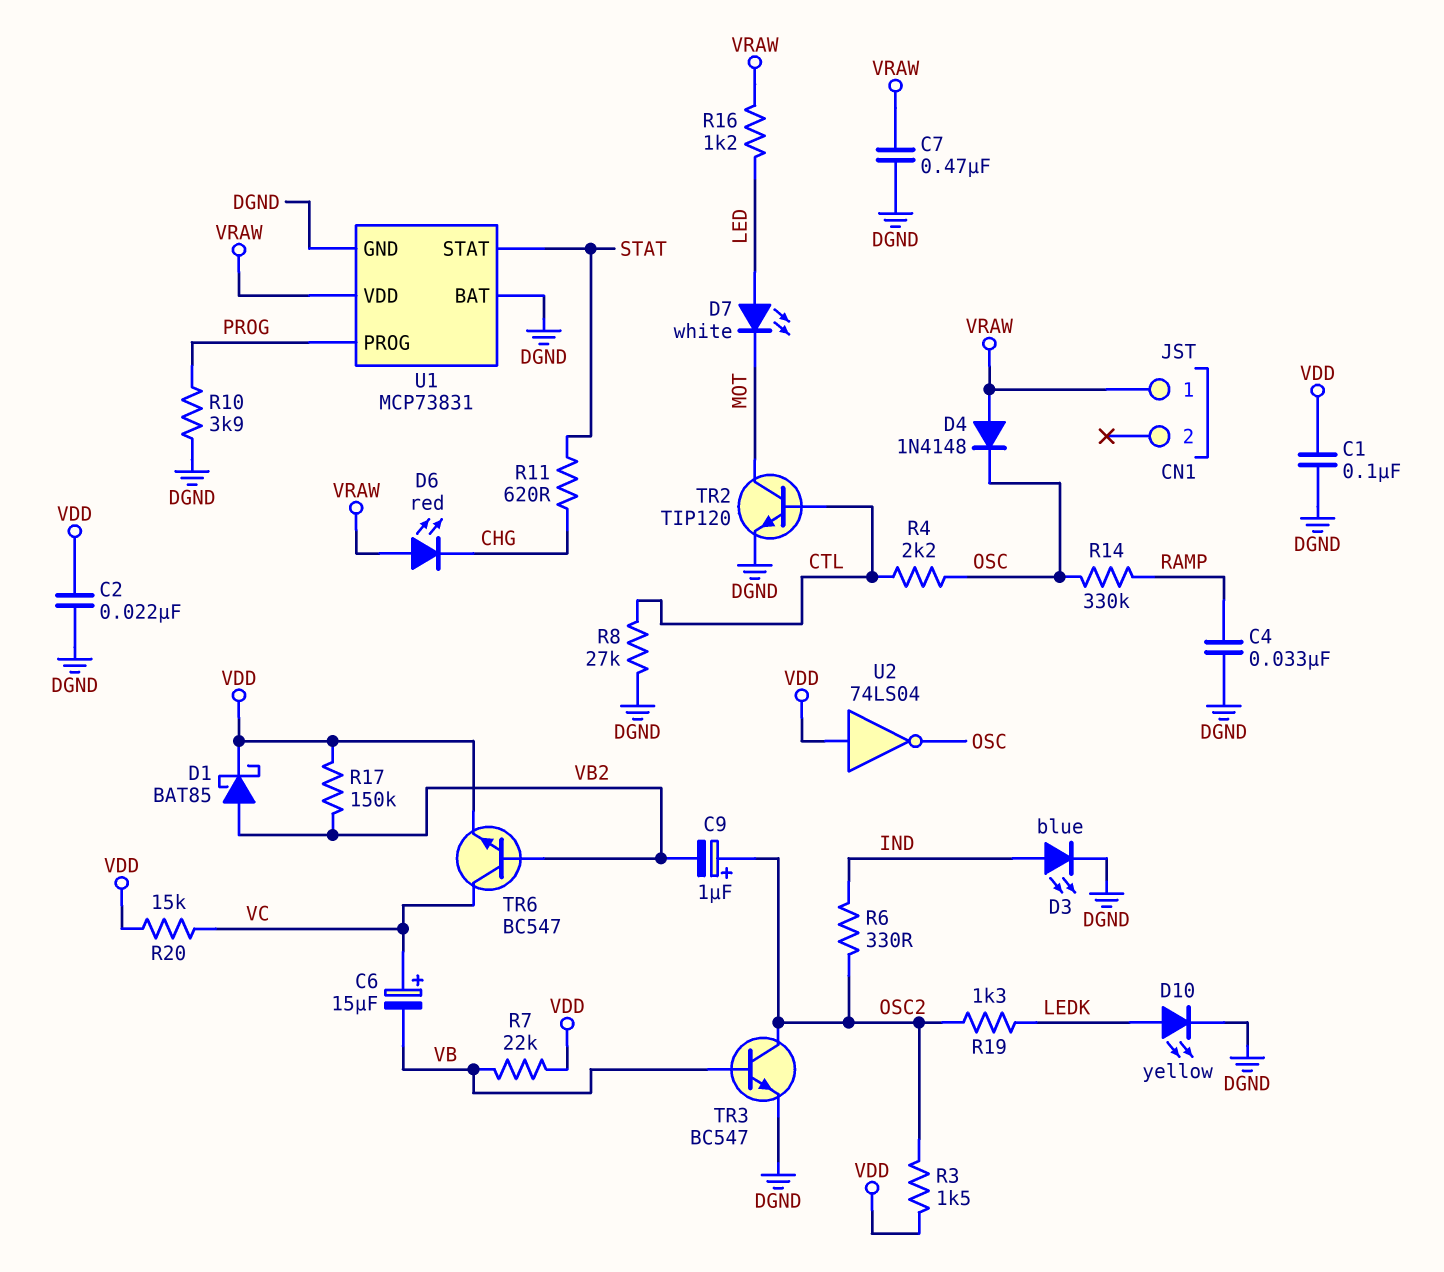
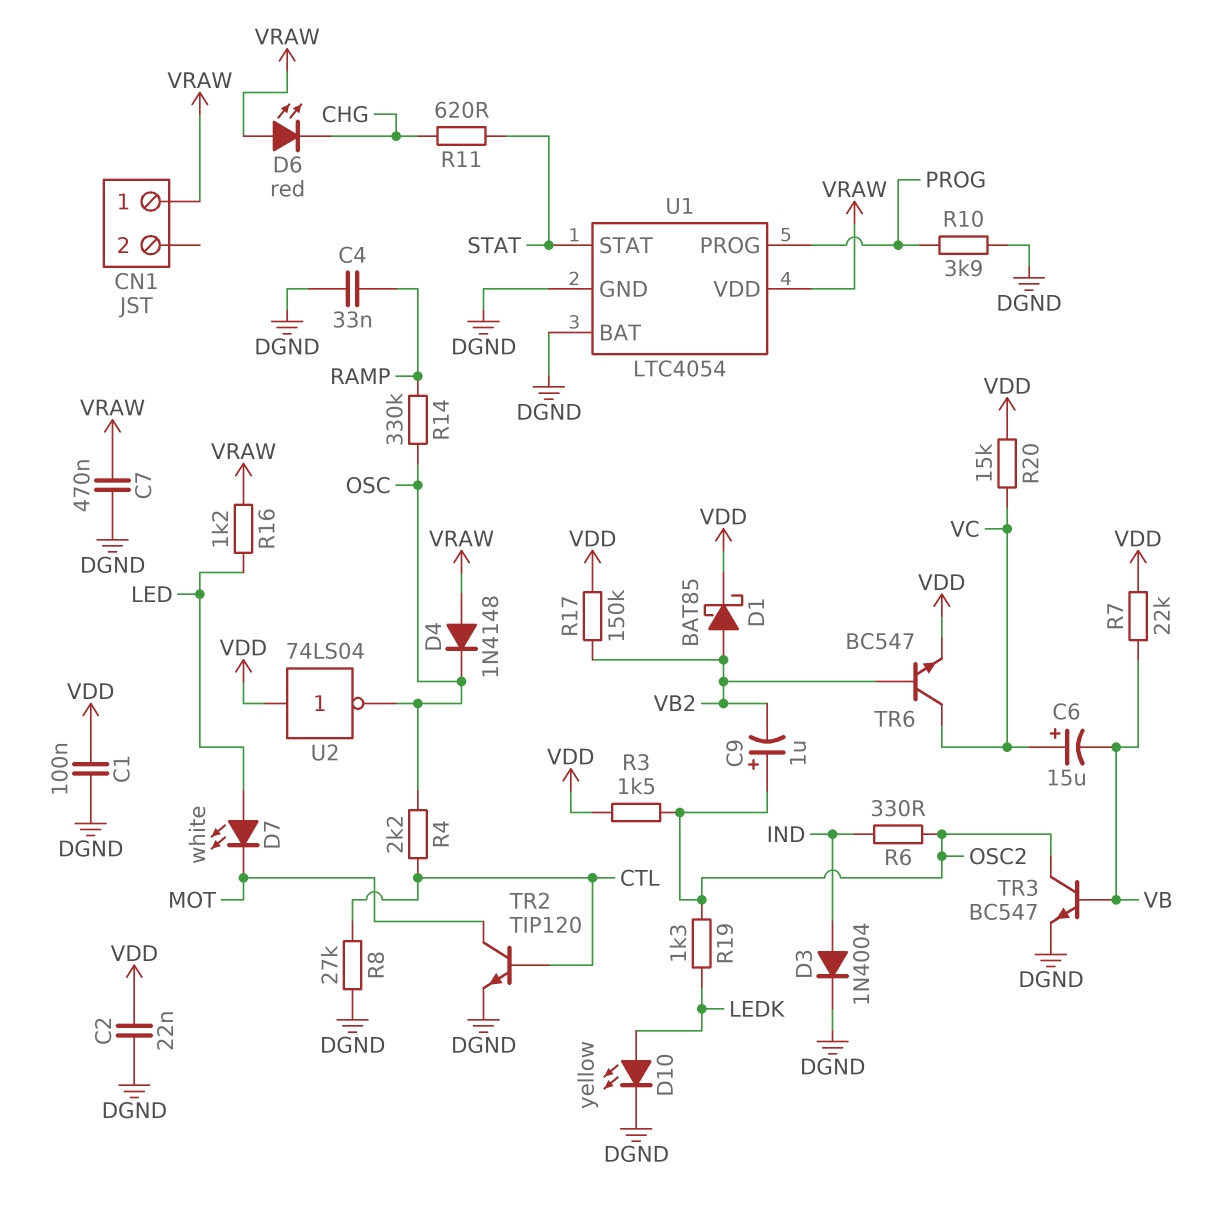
D3: LED blue (A IND, K DGND) -> diode 1N4004 (A IND, K DGND)
U1: MCP73831 -> LTC4054

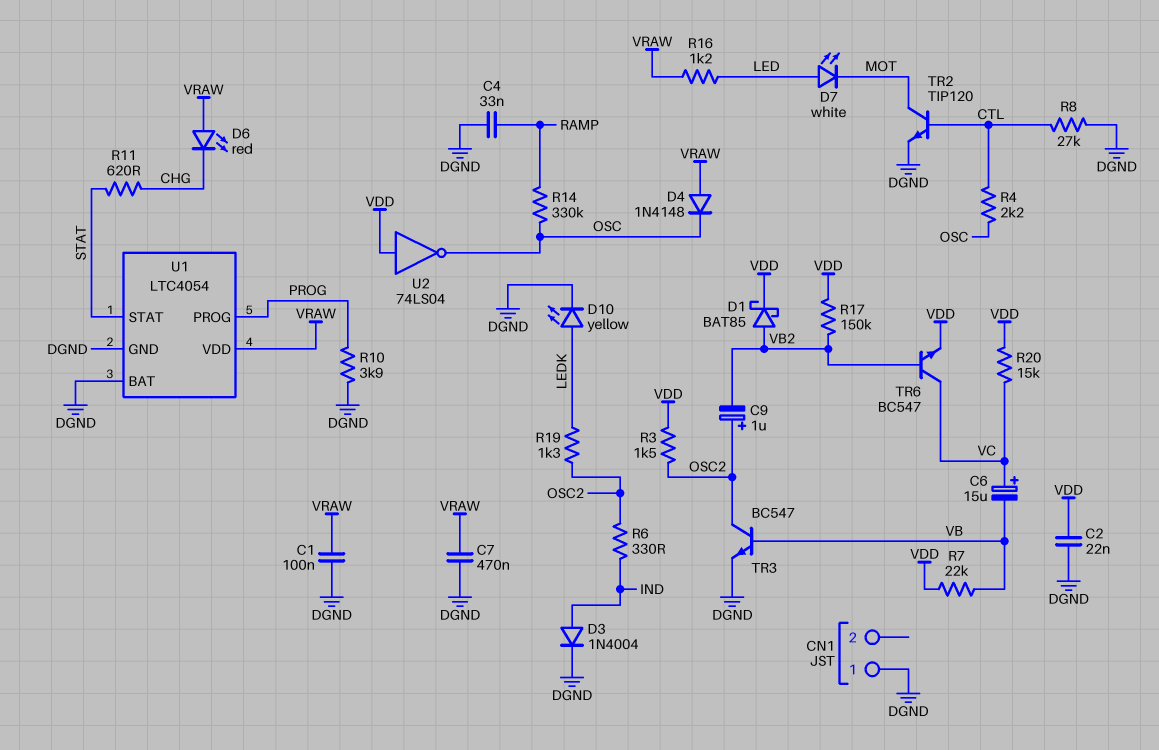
C1: 100nF (DGND, VDD) -> 100nF (DGND, VRAW)
CN1 pin 1: VRAW -> DGND

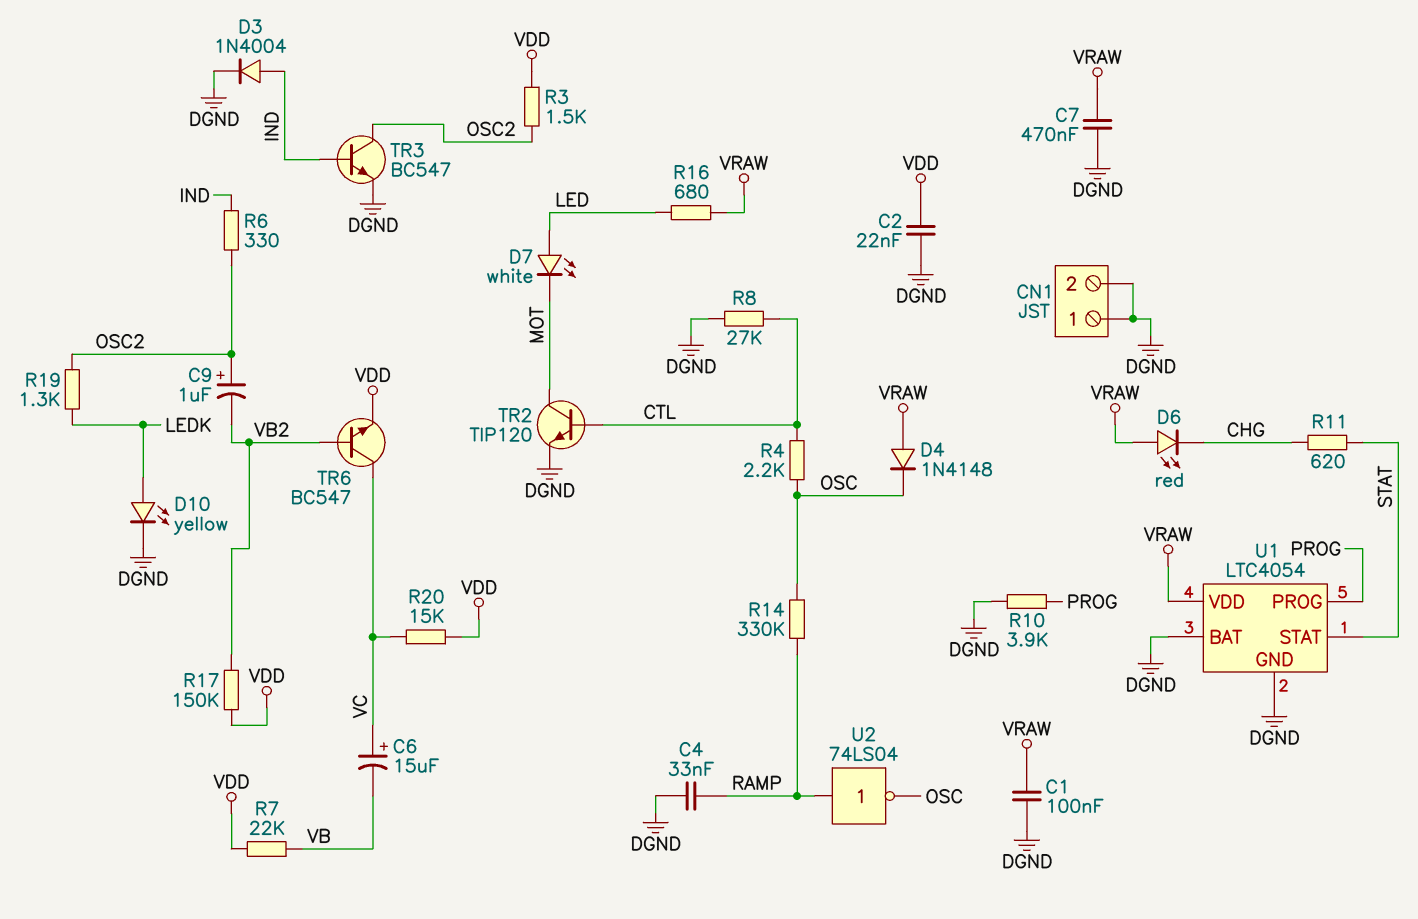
CN1 pin 2: none -> DGND
D1: schottky BAT85 (A VB2, K VDD) -> none
R16: 1.2k (LED, VRAW) -> 680 (LED, VRAW)
TR3: NPN BC547 (B VB, C OSC2, E DGND) -> NPN BC547 (B IND, C OSC2, E DGND)
U2: NOT 74LS04 (in VDD, out OSC) -> NOT 74LS04 (in RAMP, out OSC)

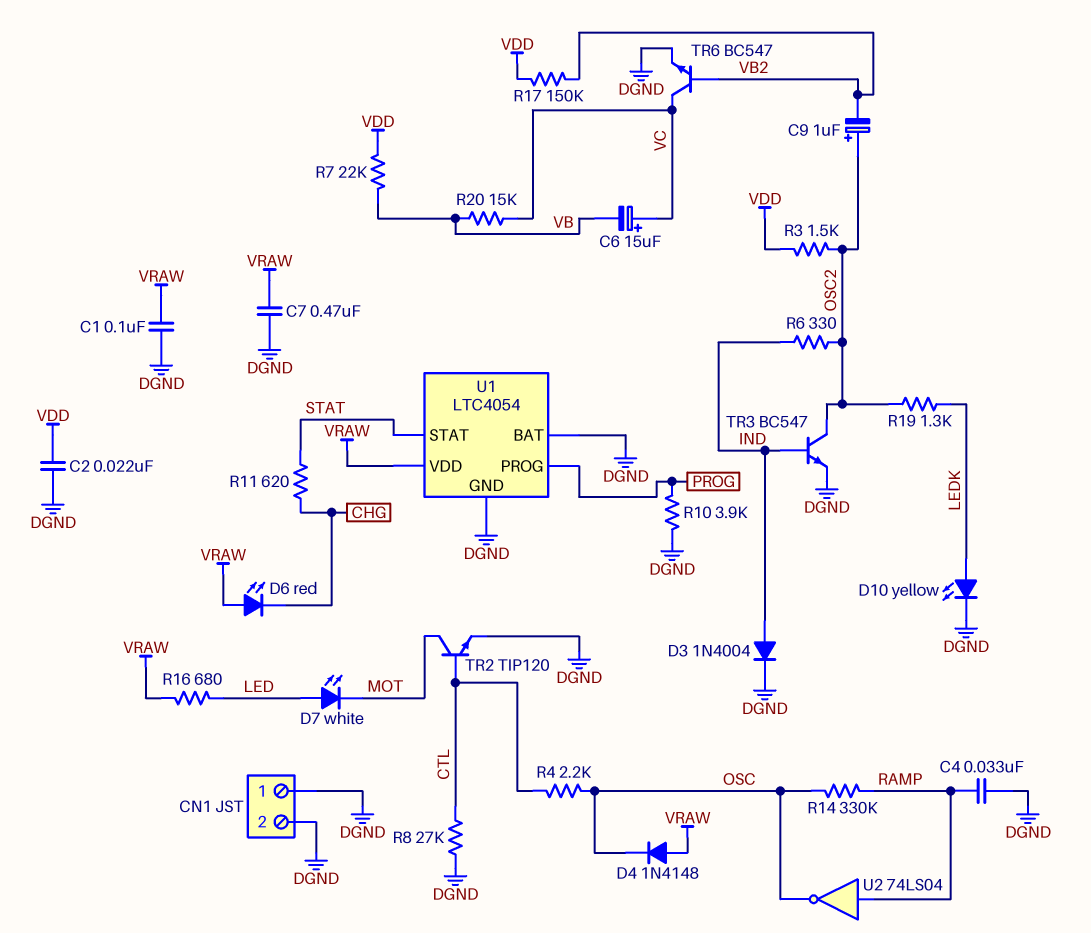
R20: 15k (VC, VDD) -> 15k (VB, VC)
TR6: NPN BC547 (B VB2, C VC, E VDD) -> NPN BC547 (B VB2, C VC, E DGND)

